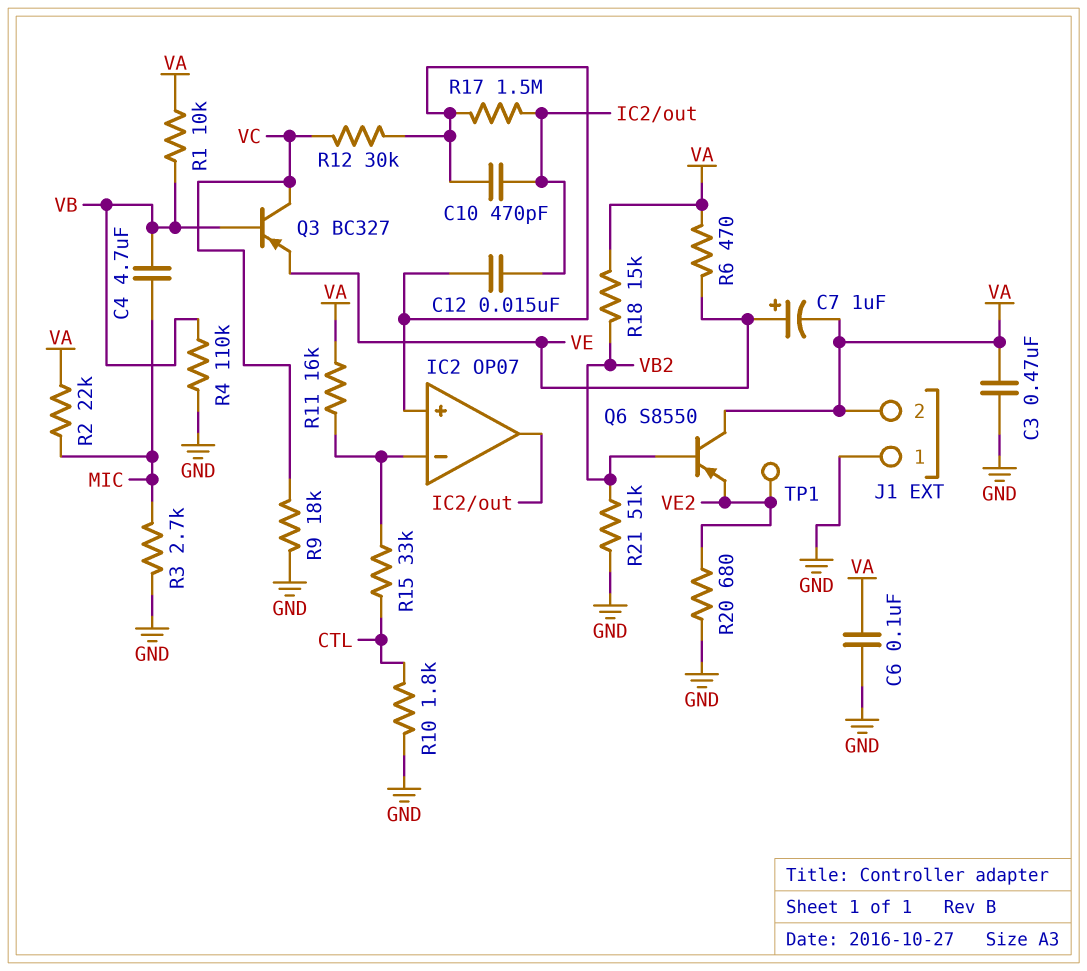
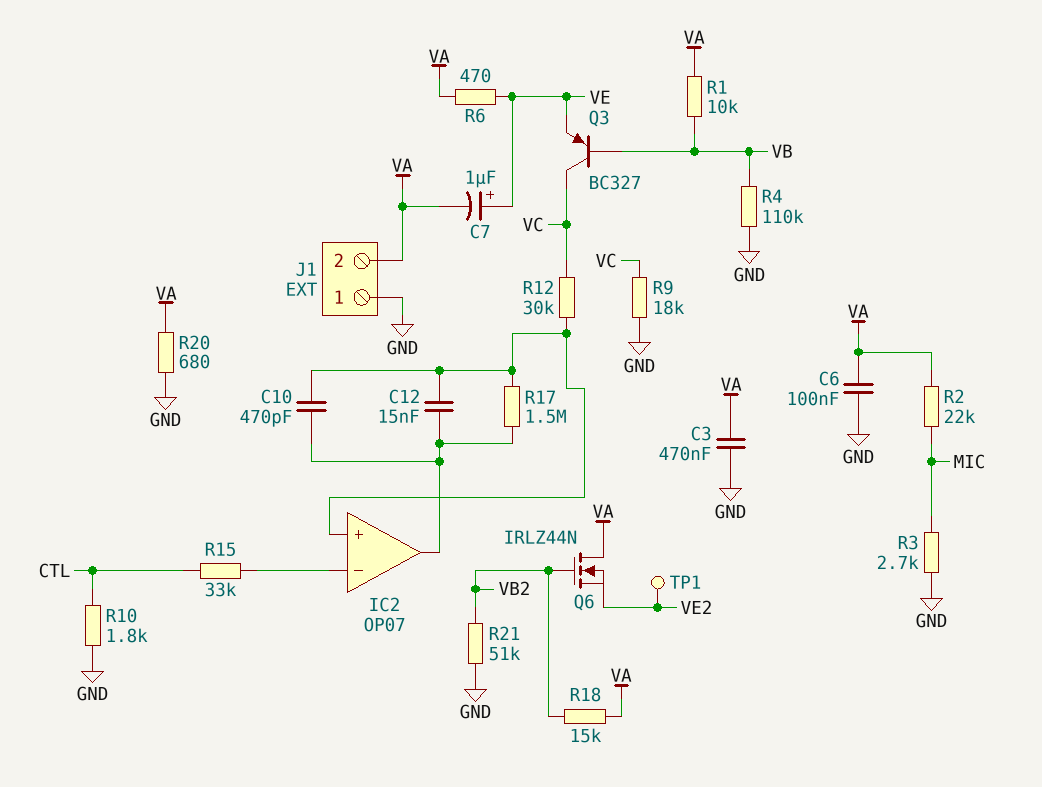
C4: 4.7uF (MIC, VB) -> none
Q6: PNP S8550 (B VB2, C VA, E VE2) -> NMOS IRLZ44N (G VB2, D VA, S VE2)
R11: 16k (IC2/in-, VA) -> none
R20: 680 (GND, VE2) -> 680 (GND, VA)

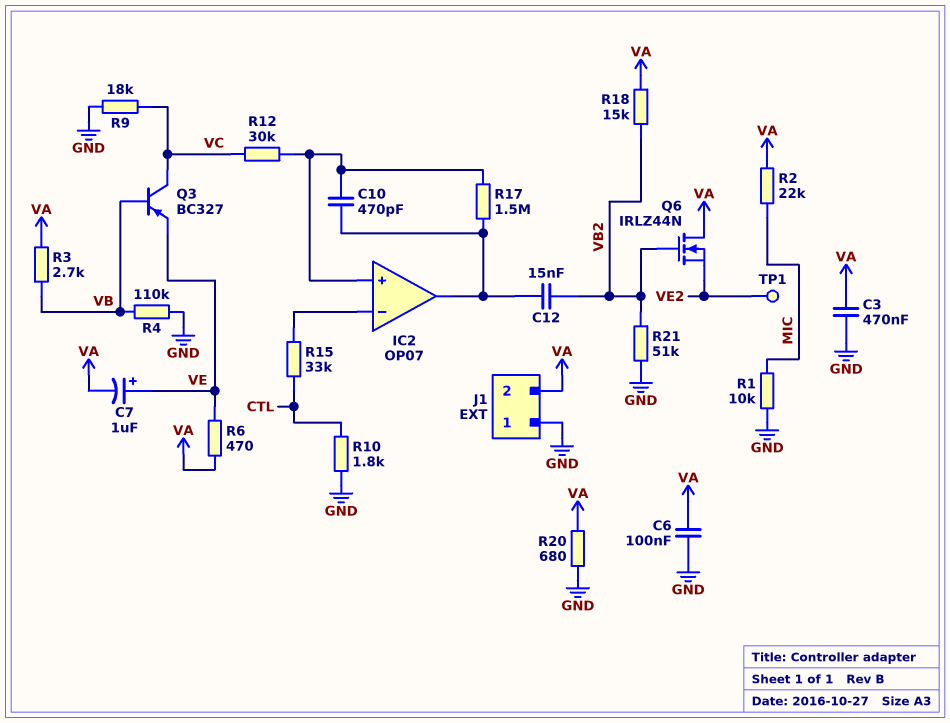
C12: 15nF (IC2/in+, IC2/out) -> 15nF (IC2/out, VB2)
R1: 10k (VA, VB) -> 10k (GND, MIC)
R3: 2.7k (GND, MIC) -> 2.7k (VA, VB)

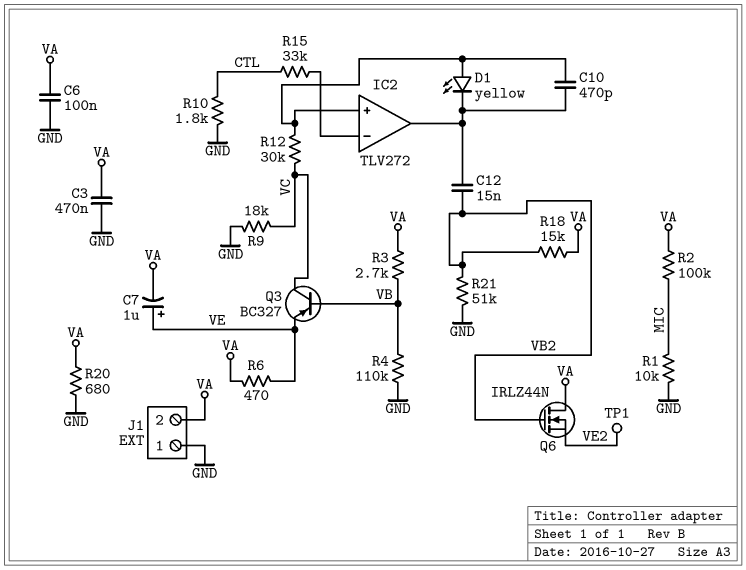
D1: none -> LED yellow (A IC2/in+, K IC2/out)
IC2: OP07 -> TLV272
R2: 22k (MIC, VA) -> 100k (MIC, VA)
R17: 1.5M (IC2/in+, IC2/out) -> none

